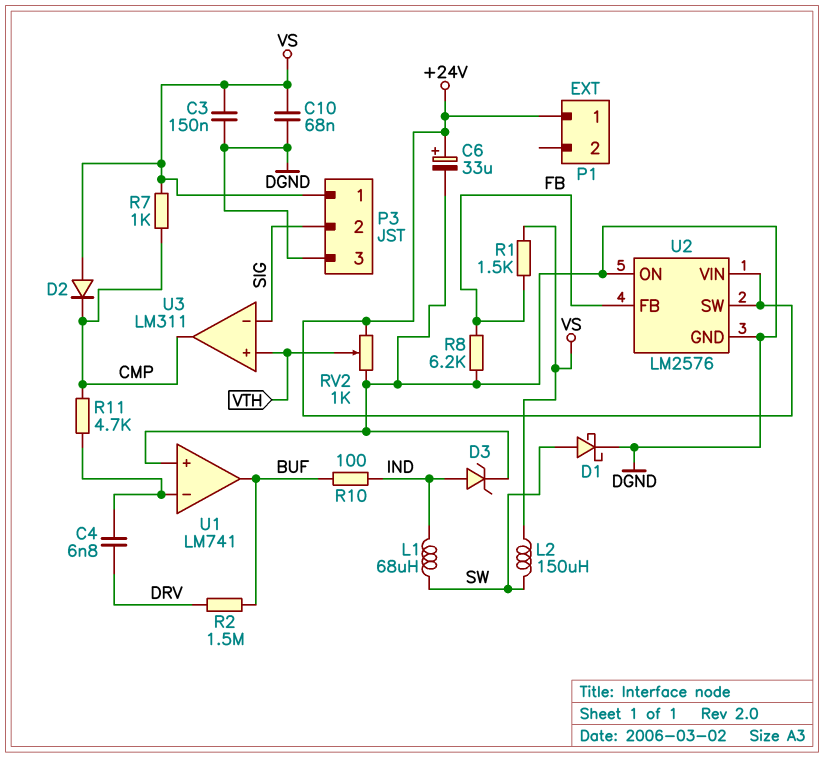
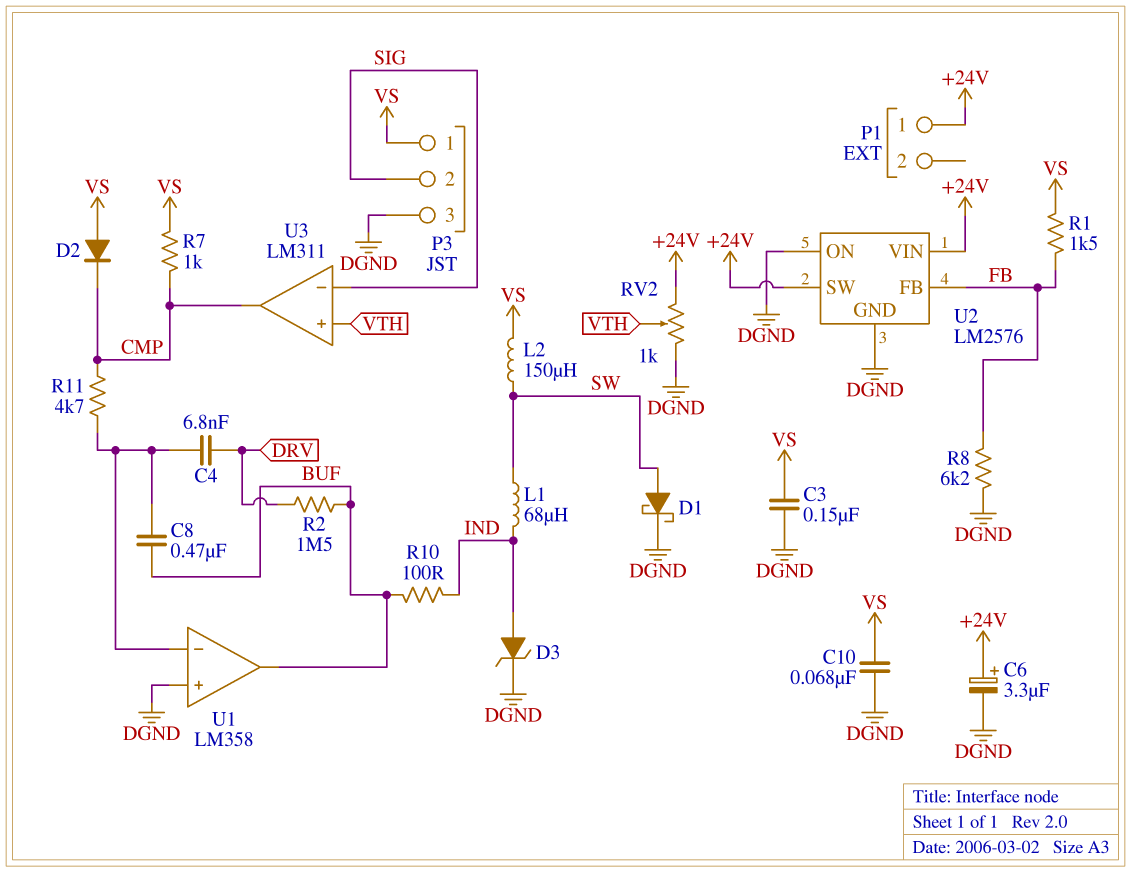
C6: 33uF (plus +24V, minus DGND) -> 3.3uF (plus +24V, minus DGND)
C8: none -> 470nF (BUF, U1/in-)
U1: LM741 -> LM358

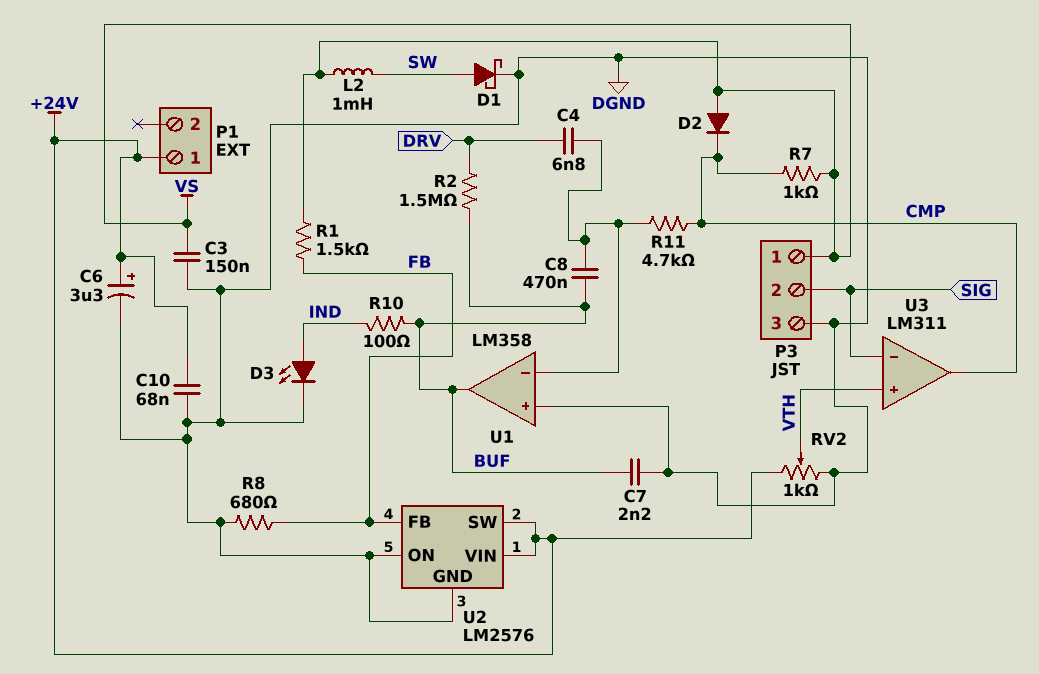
C7: none -> 2.2nF (BUF, DGND)
C10: 68nF (DGND, VS) -> 68nF (+24V, DGND)
D3: zener (A IND, K DGND) -> LED (A IND, K DGND)
L1: 68uH (IND, SW) -> none
L2: 150uH (SW, VS) -> 1mH (SW, VS)
R8: 6.2k (DGND, FB) -> 680 (DGND, FB)

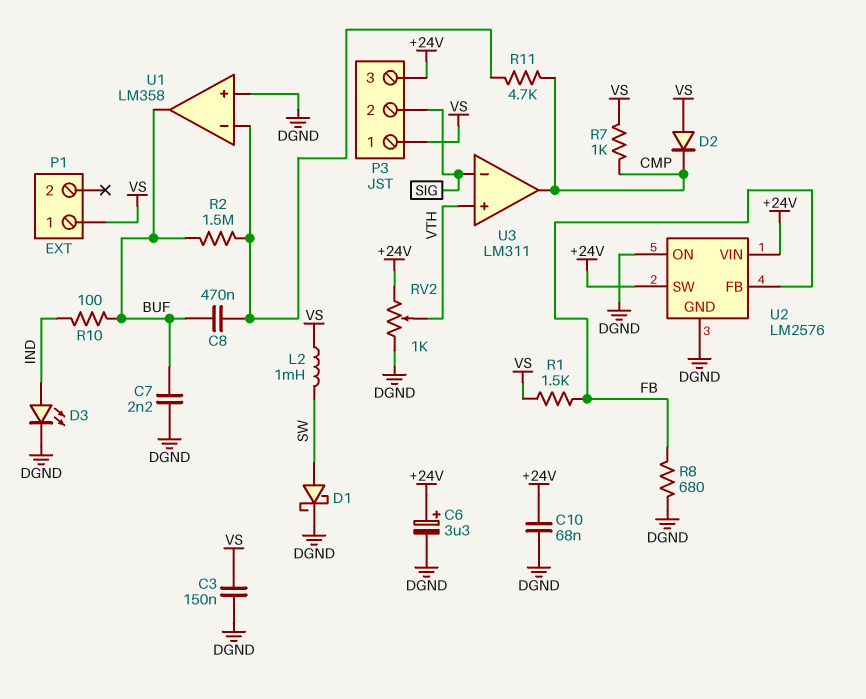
C4: 6.8nF (DRV, U1/in-) -> none
P1 pin 1: +24V -> VS
P3 pin 3: DGND -> +24V
R2: 1.5M (BUF, DRV) -> 1.5M (BUF, U1/in-)

